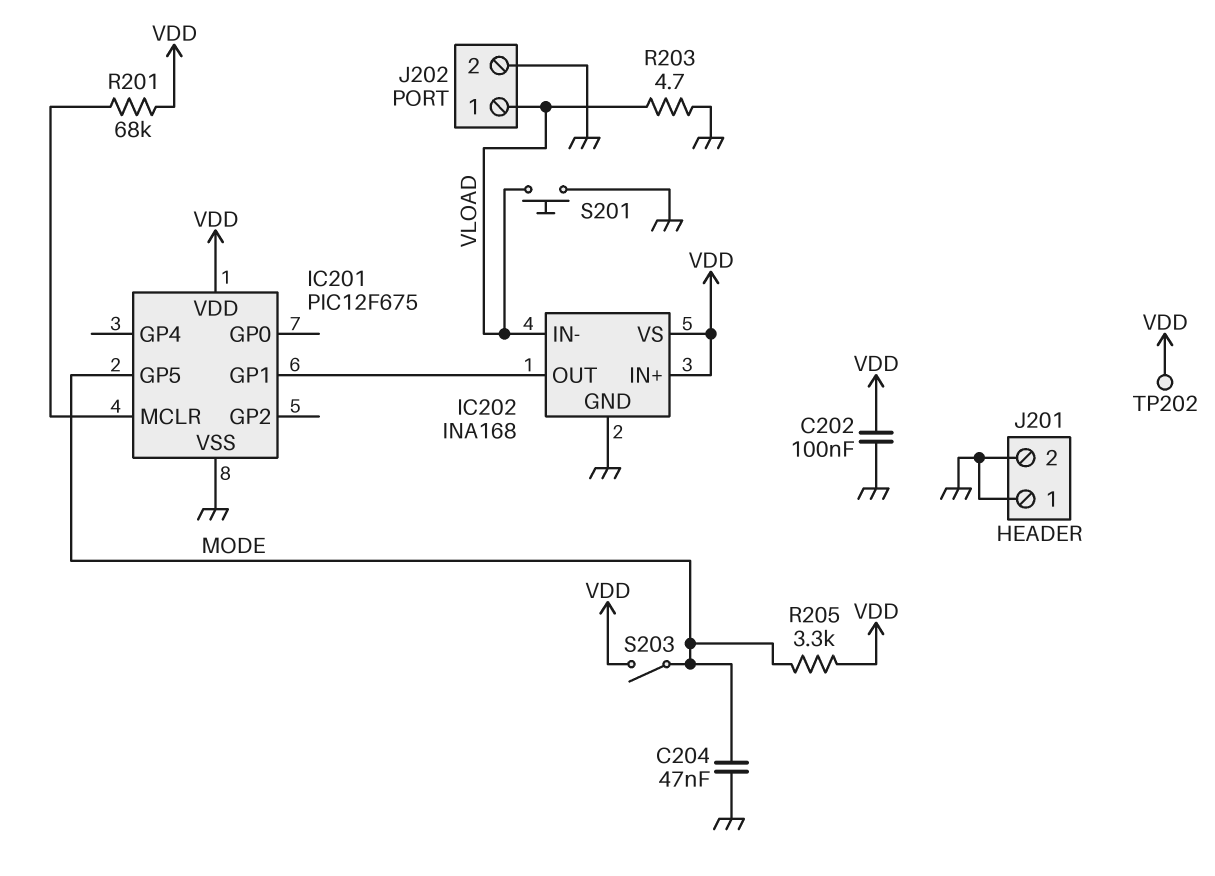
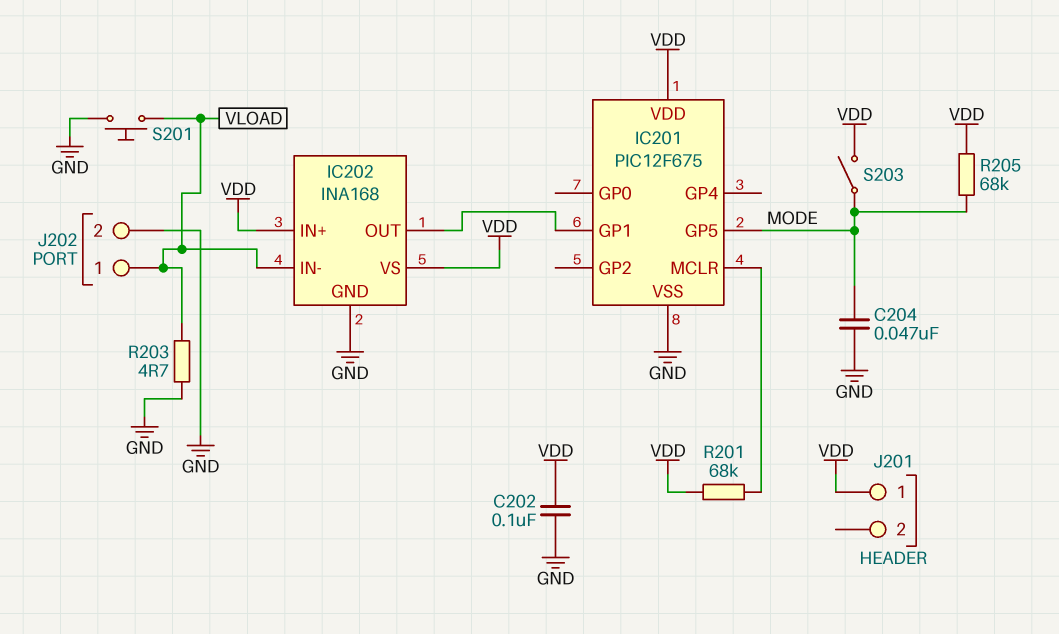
J201 pin 1: GND -> VDD
J201 pin 2: GND -> none
R205: 3.3k (MODE, VDD) -> 68k (MODE, VDD)
TP202: test point (VDD) -> none

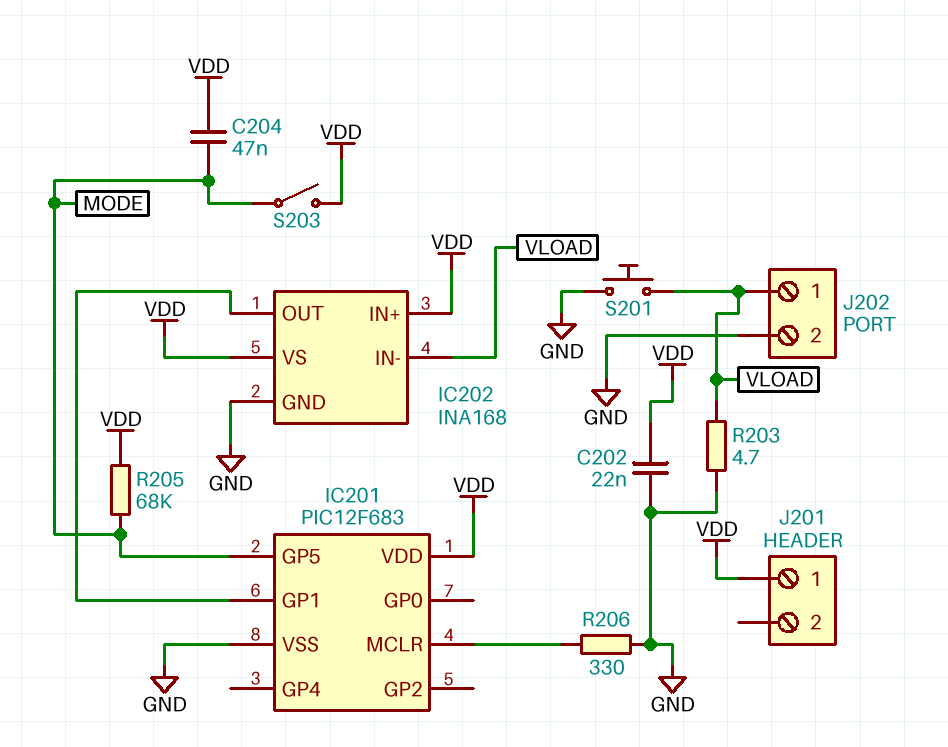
C202: 100nF (GND, VDD) -> 22nF (GND, VDD)
C204: 47nF (GND, MODE) -> 47nF (MODE, VDD)
IC201: PIC12F675 -> PIC12F683
R201: 68k (IC201/MCLR, VDD) -> none
R206: none -> 330 (GND, IC201/MCLR)

